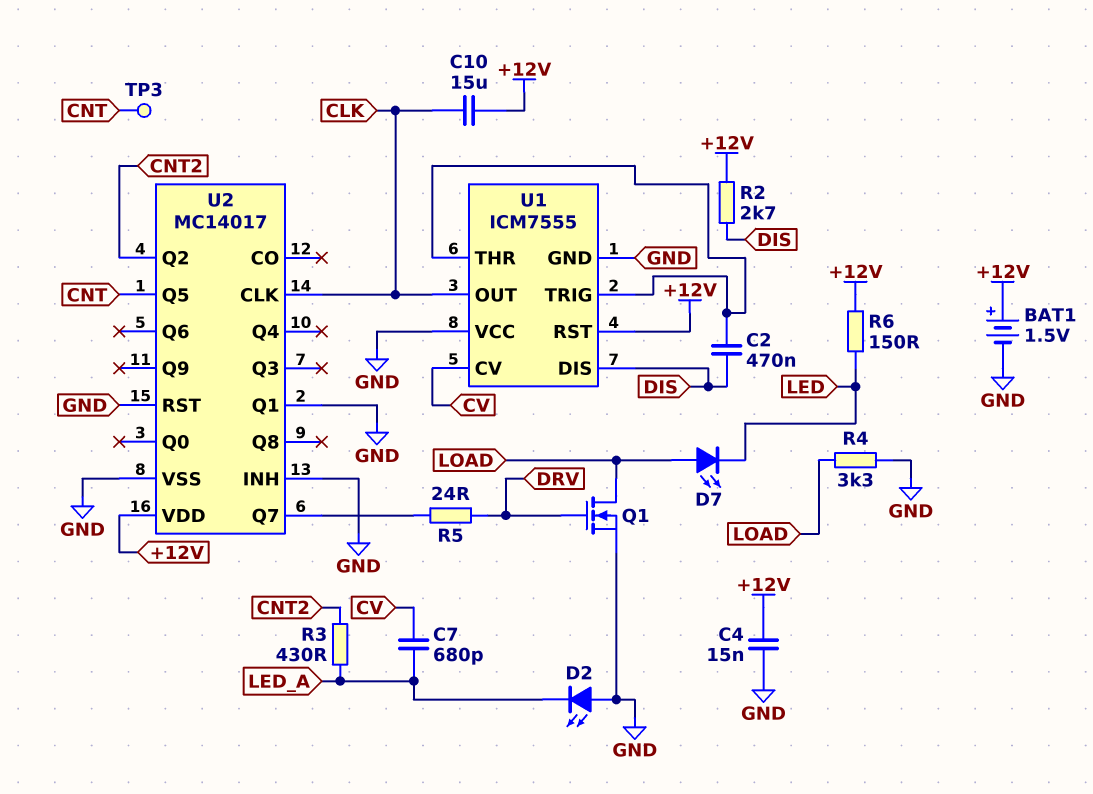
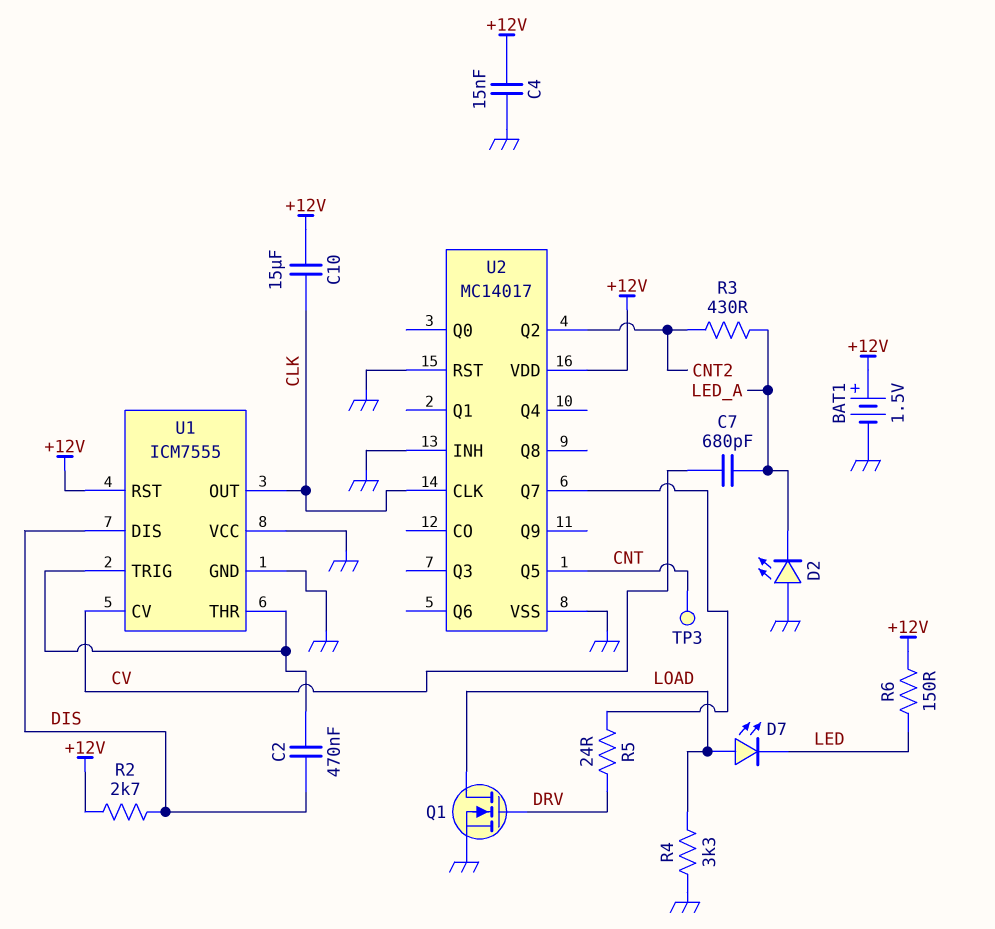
U2 pin Q1: GND -> none

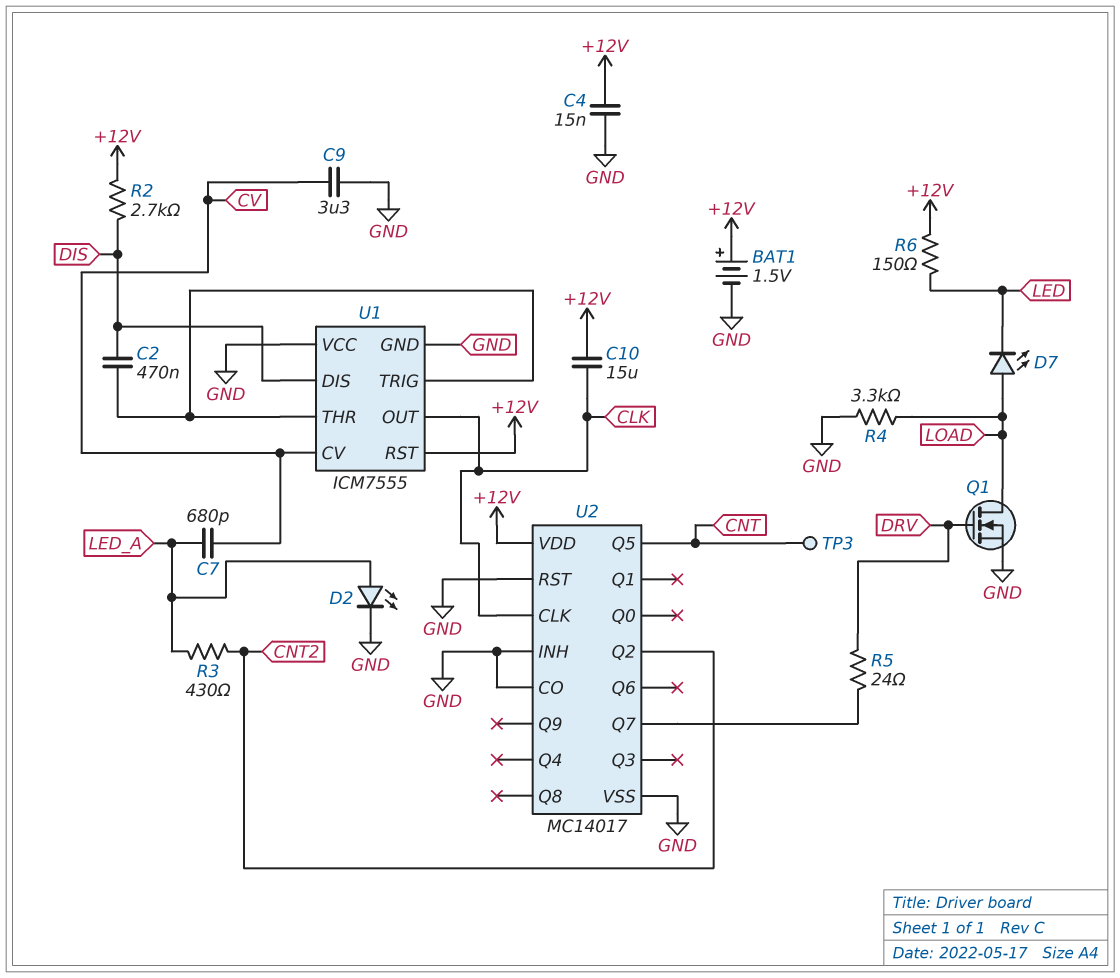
C9: none -> 3.3uF (CV, GND)
D2: LED (A GND, K LED_A) -> LED (A LED_A, K GND)
U2 pin CO: none -> GND

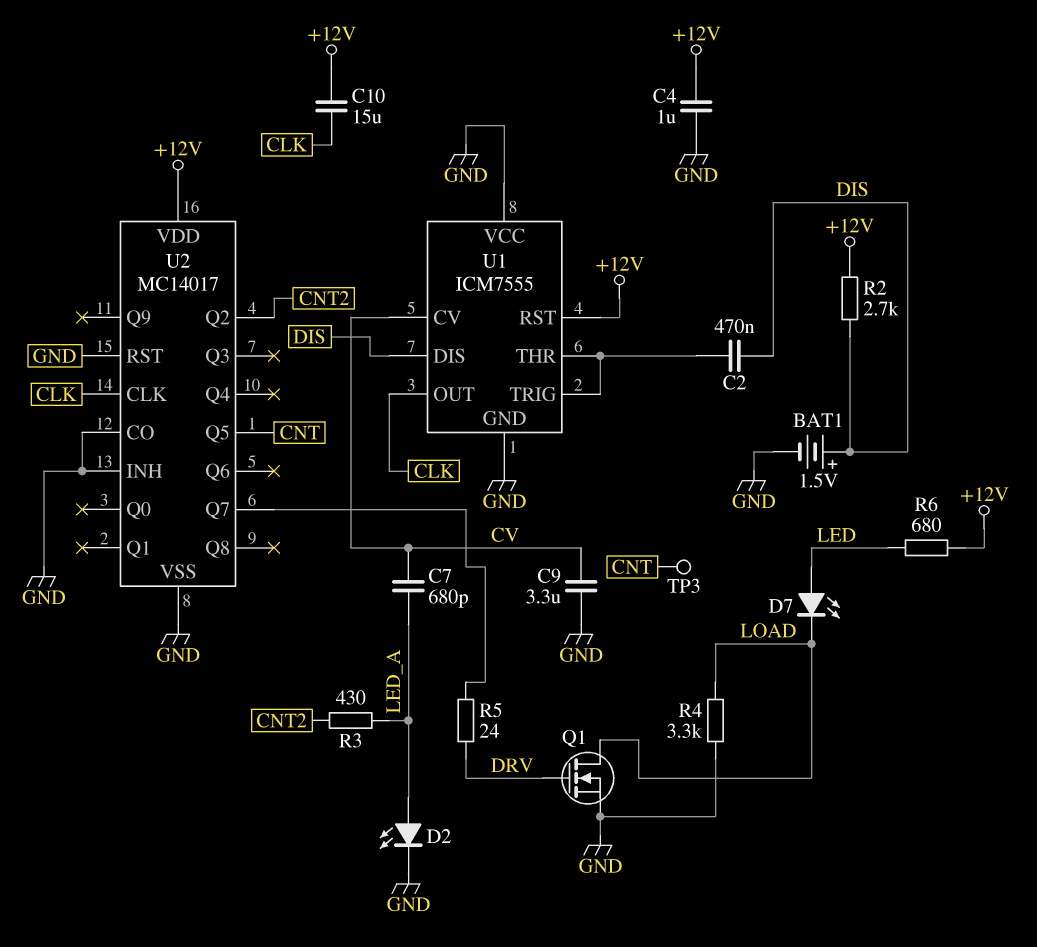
BAT1: 1.5V (plus +12V, minus GND) -> 1.5V (plus DIS, minus GND)
C4: 15nF (+12V, GND) -> 1uF (+12V, GND)
D7: LED (A LOAD, K LED) -> LED (A LED, K LOAD)
R6: 150 (+12V, LED) -> 680 (+12V, LED)

